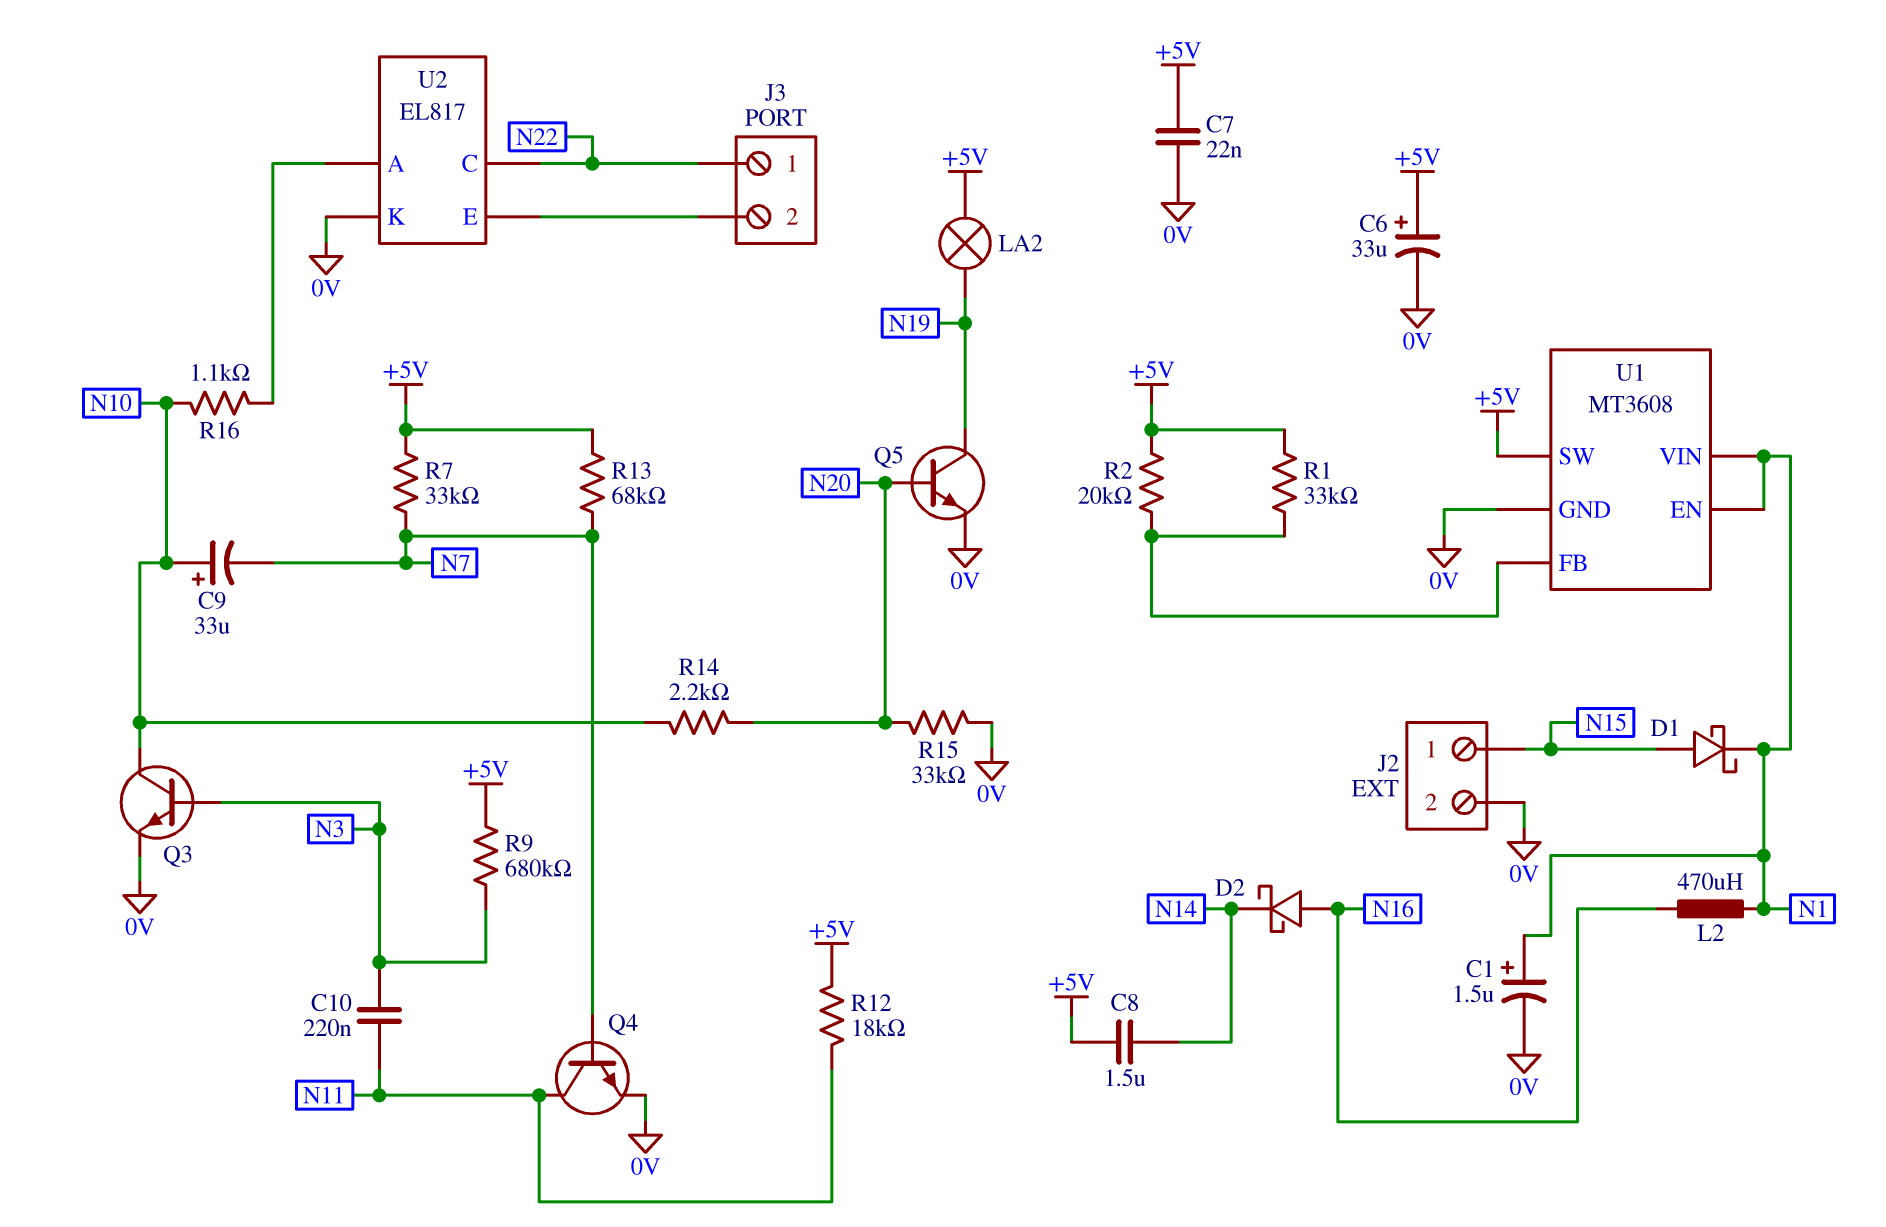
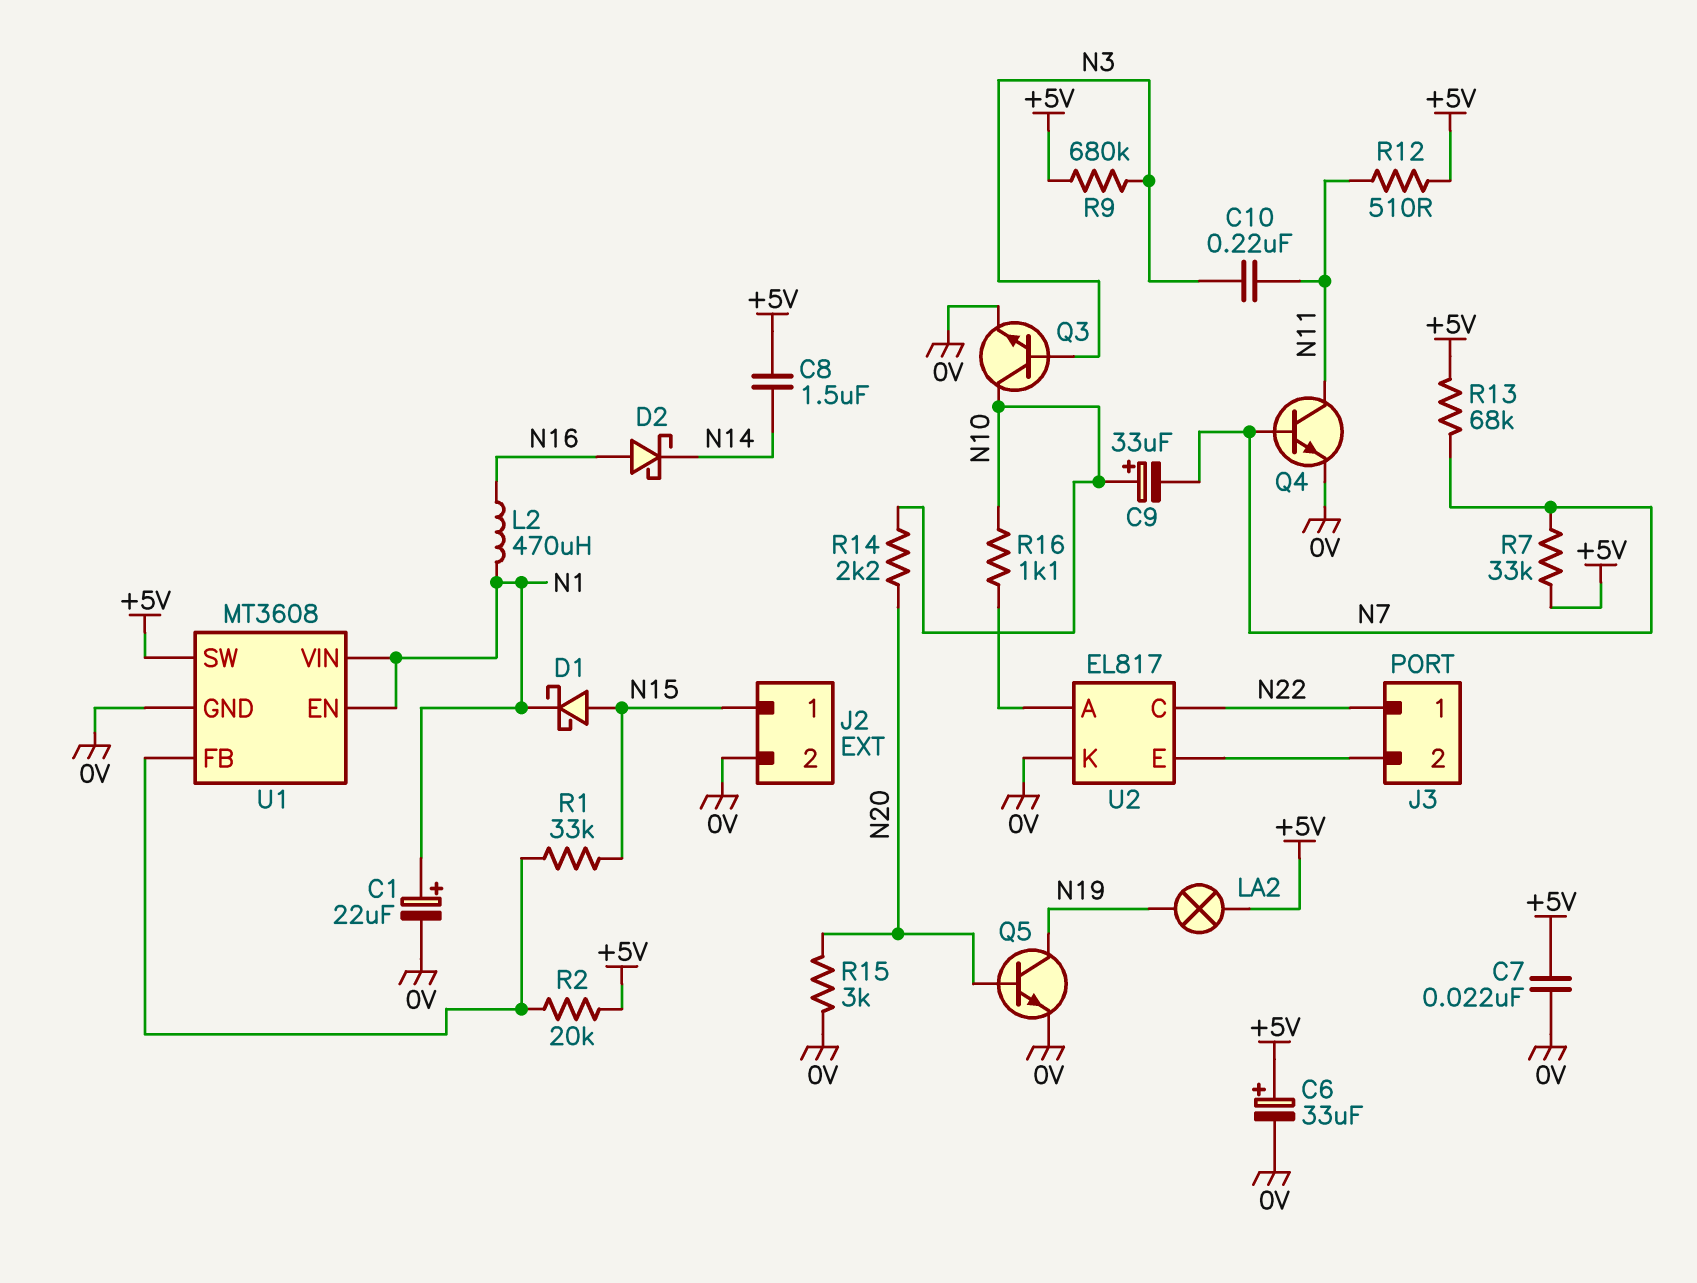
C1: 1.5uF (plus N1, minus 0V) -> 22uF (plus N1, minus 0V)
R1: 33k (+5V, U1/FB) -> 33k (N15, U1/FB)
R12: 18k (+5V, N11) -> 510 (+5V, N11)
R15: 33k (0V, N20) -> 3k (0V, N20)

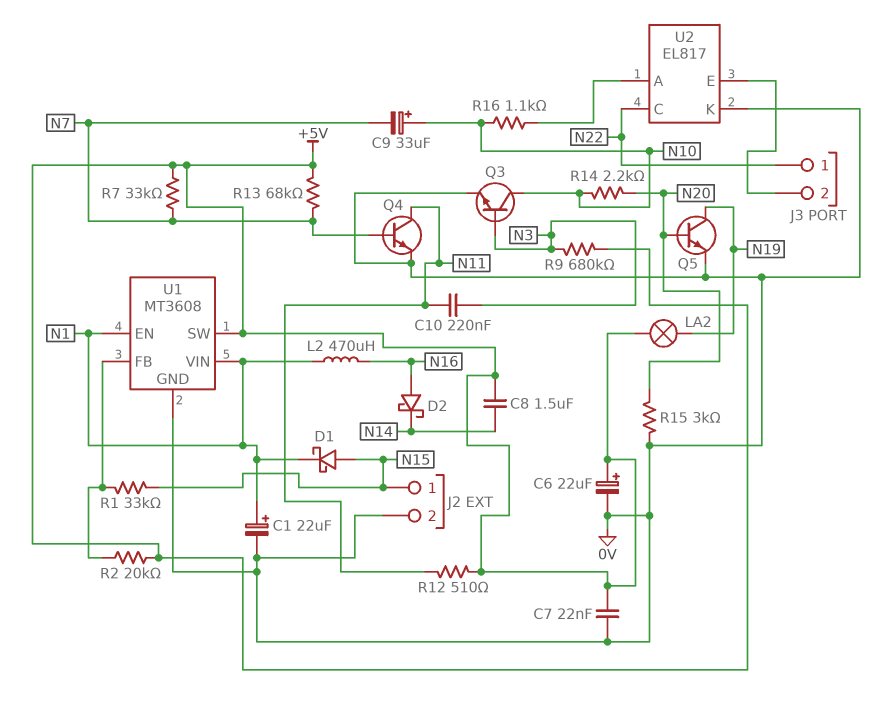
C6: 33uF (plus +5V, minus 0V) -> 22uF (plus +5V, minus 0V)

